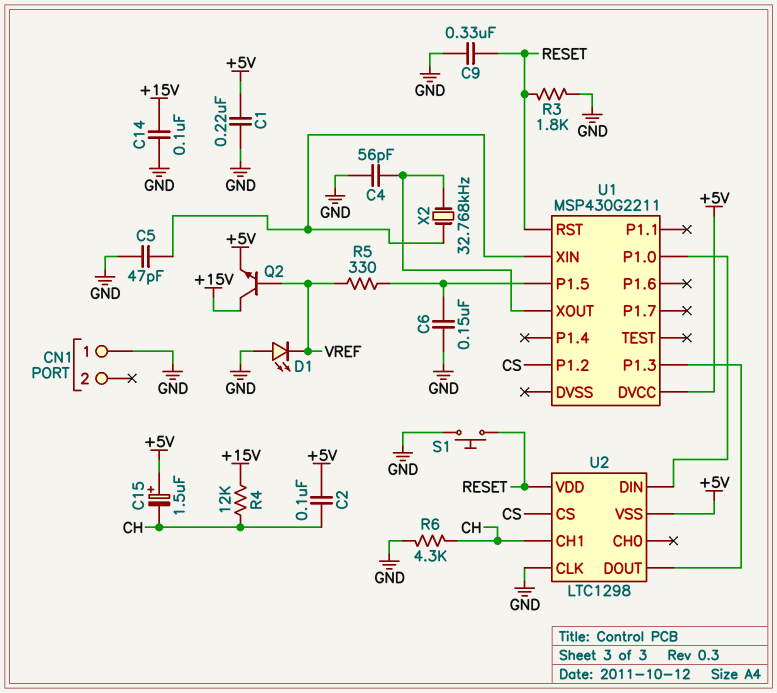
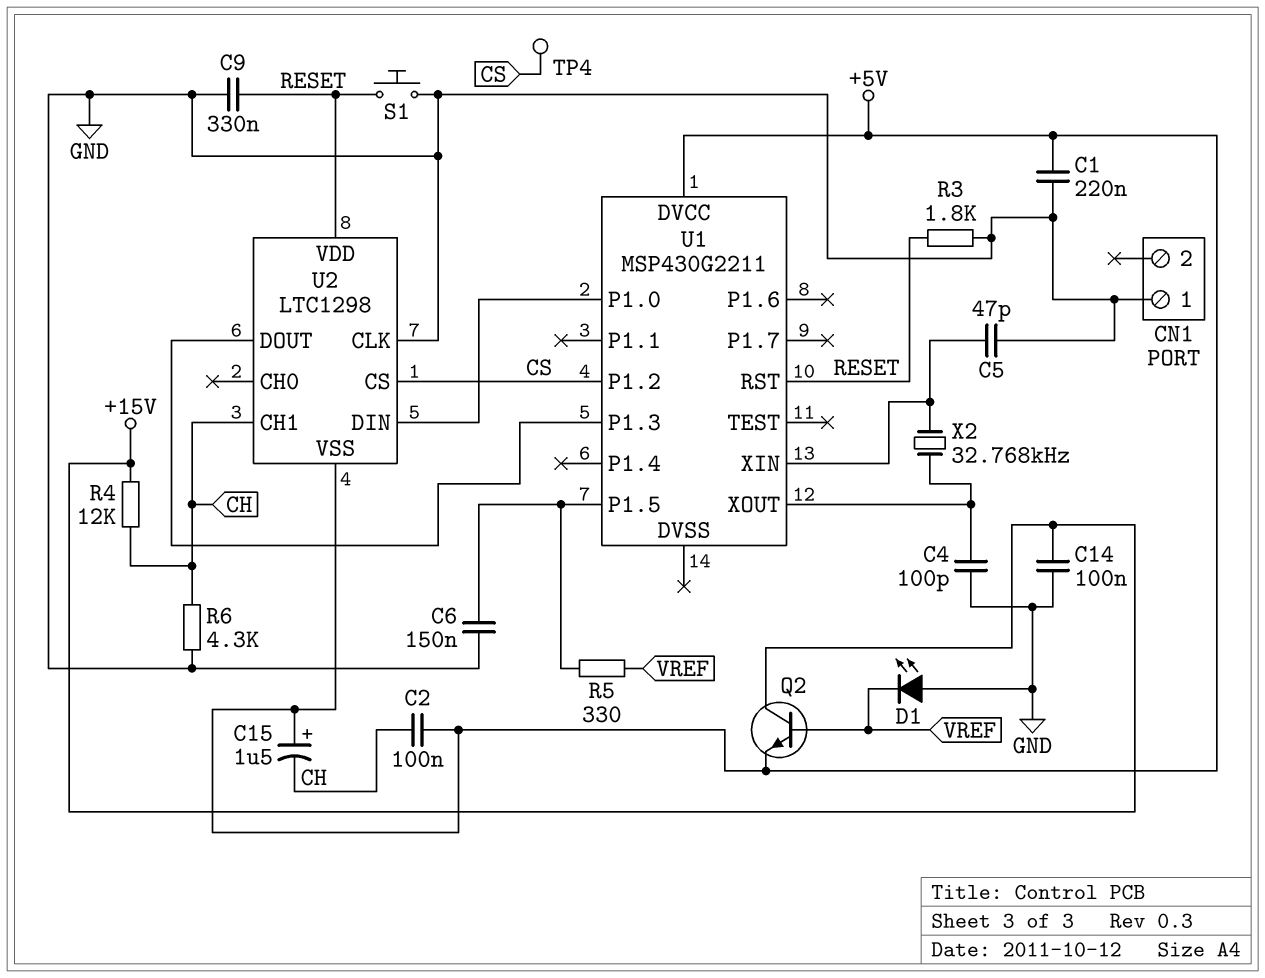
C4: 56pF (GND, U1/XOUT) -> 100pF (GND, U1/XOUT)
TP4: none -> test point (CS)

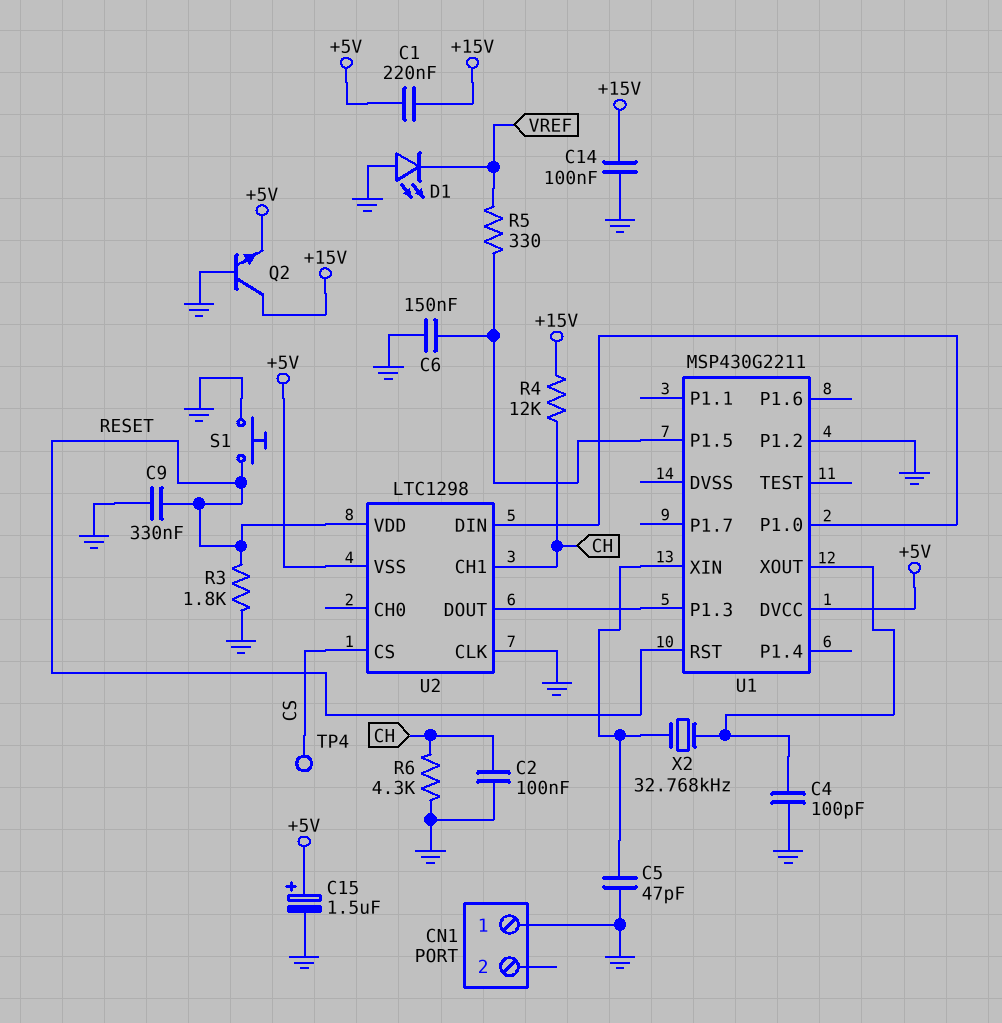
C1: 220nF (+5V, GND) -> 220nF (+5V, +15V)
C2: 100nF (+5V, CH) -> 100nF (CH, GND)
C15: 1.5uF (plus +5V, minus CH) -> 1.5uF (plus +5V, minus GND)
Q2: NPN (B VREF, C +15V, E +5V) -> NPN (B GND, C +15V, E +5V)
U1 pin P1.2: CS -> GND

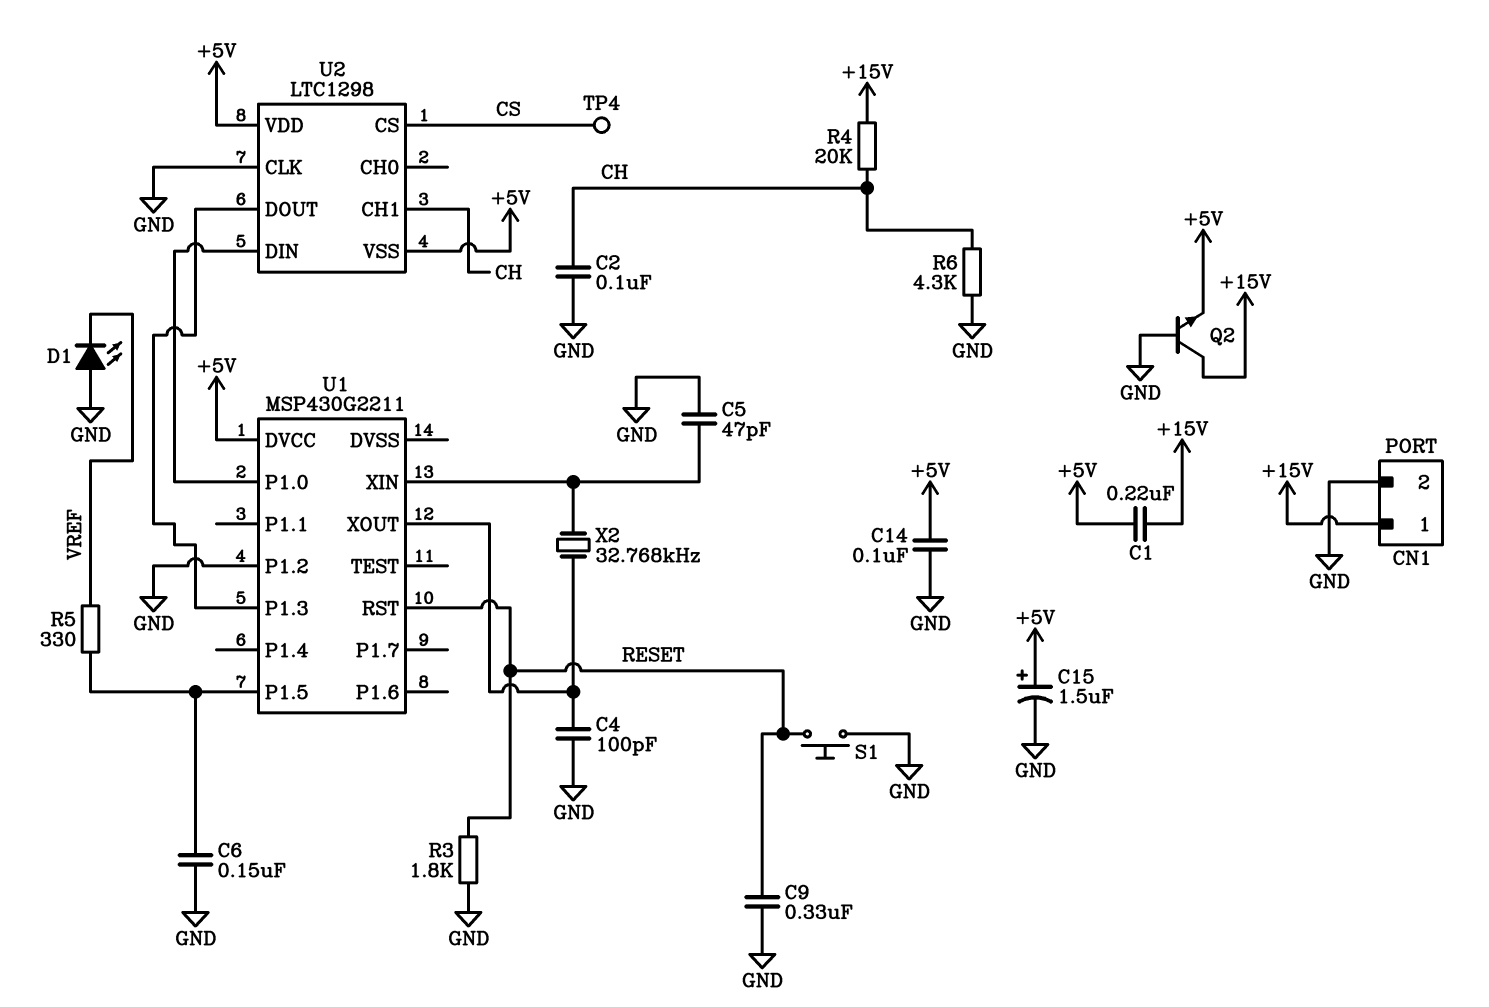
C14: 100nF (+15V, GND) -> 100nF (+5V, GND)
CN1 pin 1: GND -> +15V
CN1 pin 2: none -> GND
R4: 12k (+15V, CH) -> 20k (+15V, CH)
U2 pin VDD: RESET -> +5V

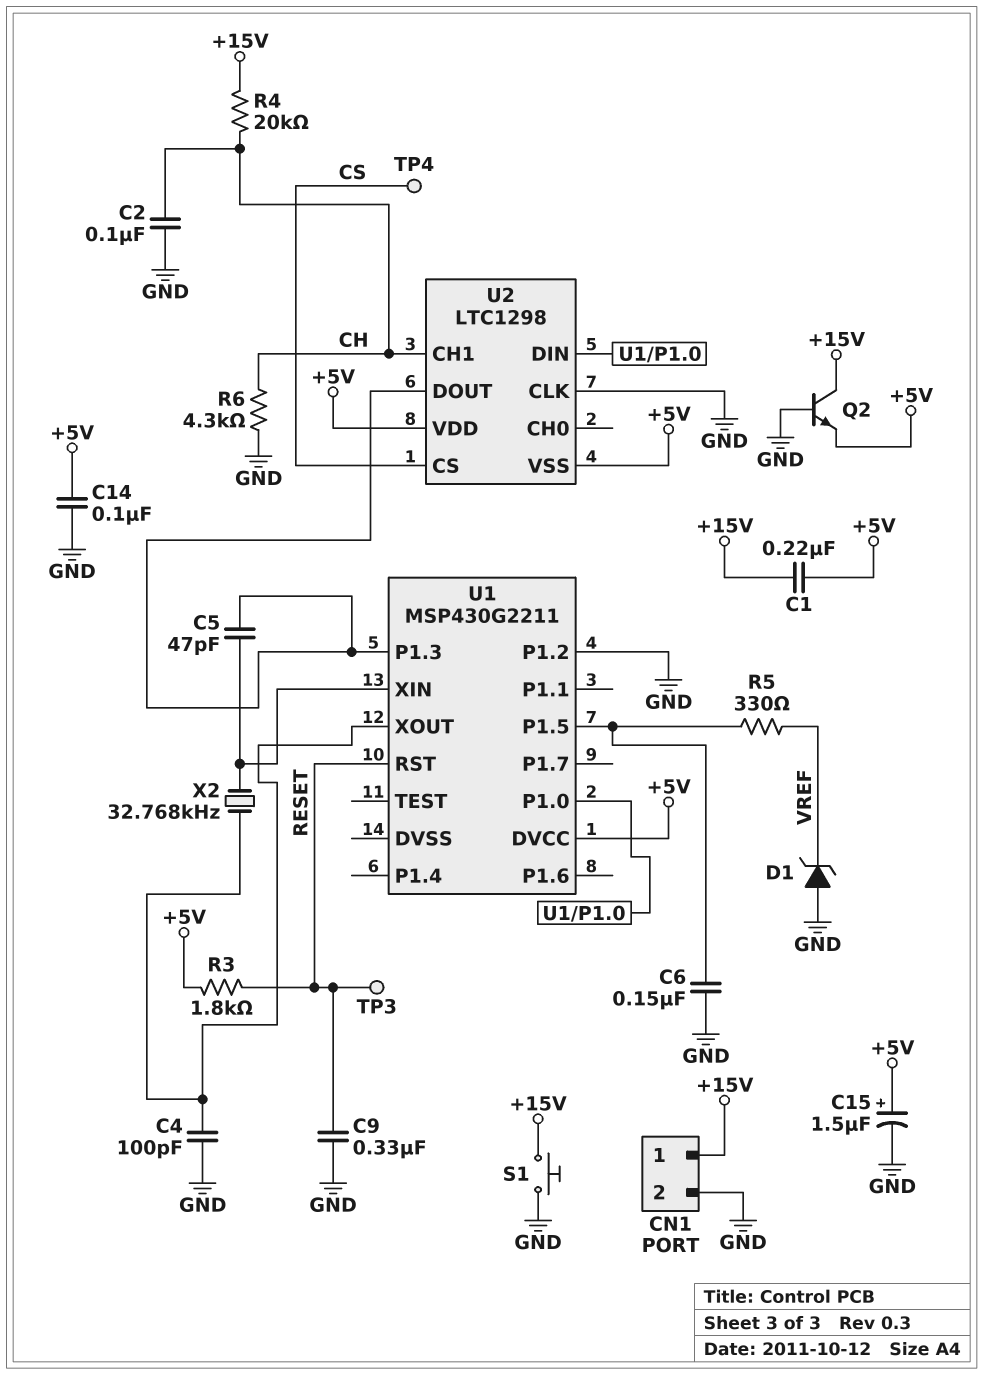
C5: 47pF (GND, U1/XIN) -> 47pF (U1/P1.3, U1/XIN)
D1: LED (A GND, K VREF) -> zener (A GND, K VREF)
R3: 1.8k (GND, RESET) -> 1.8k (+5V, RESET)
S1: button (GND, RESET) -> button (+15V, GND)
TP3: none -> test point (RESET)

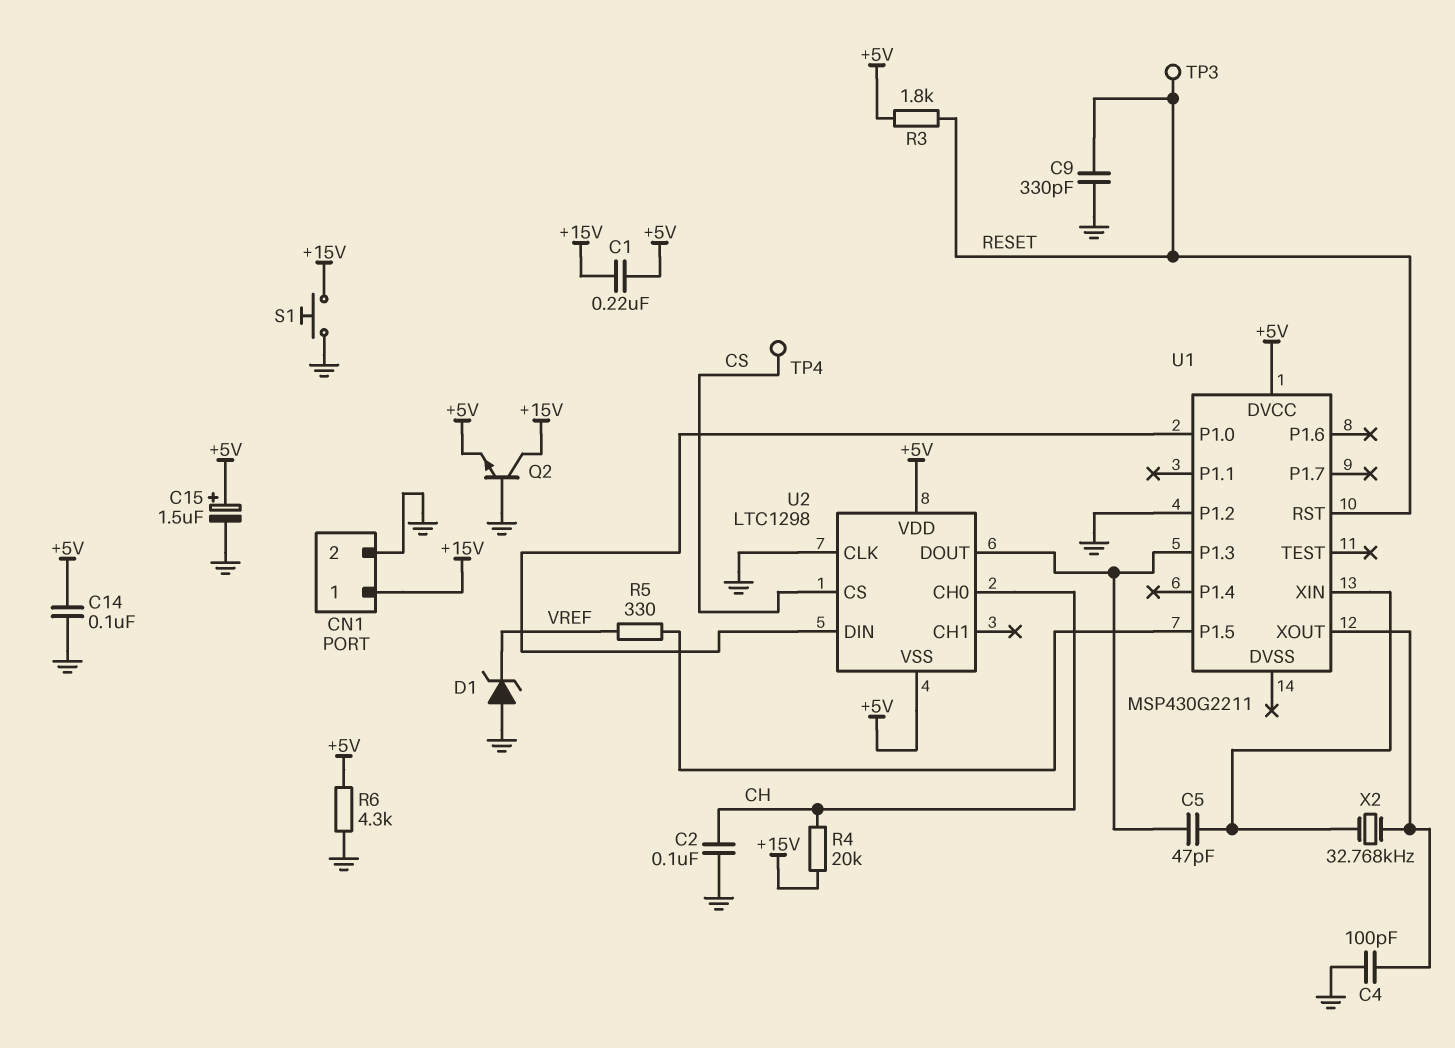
C6: 150nF (GND, U1/P1.5) -> none
C9: 330nF (GND, RESET) -> 330pF (GND, RESET)
R6: 4.3k (CH, GND) -> 4.3k (+5V, GND)
U2 pin CH0: none -> CH
U2 pin CH1: CH -> none

